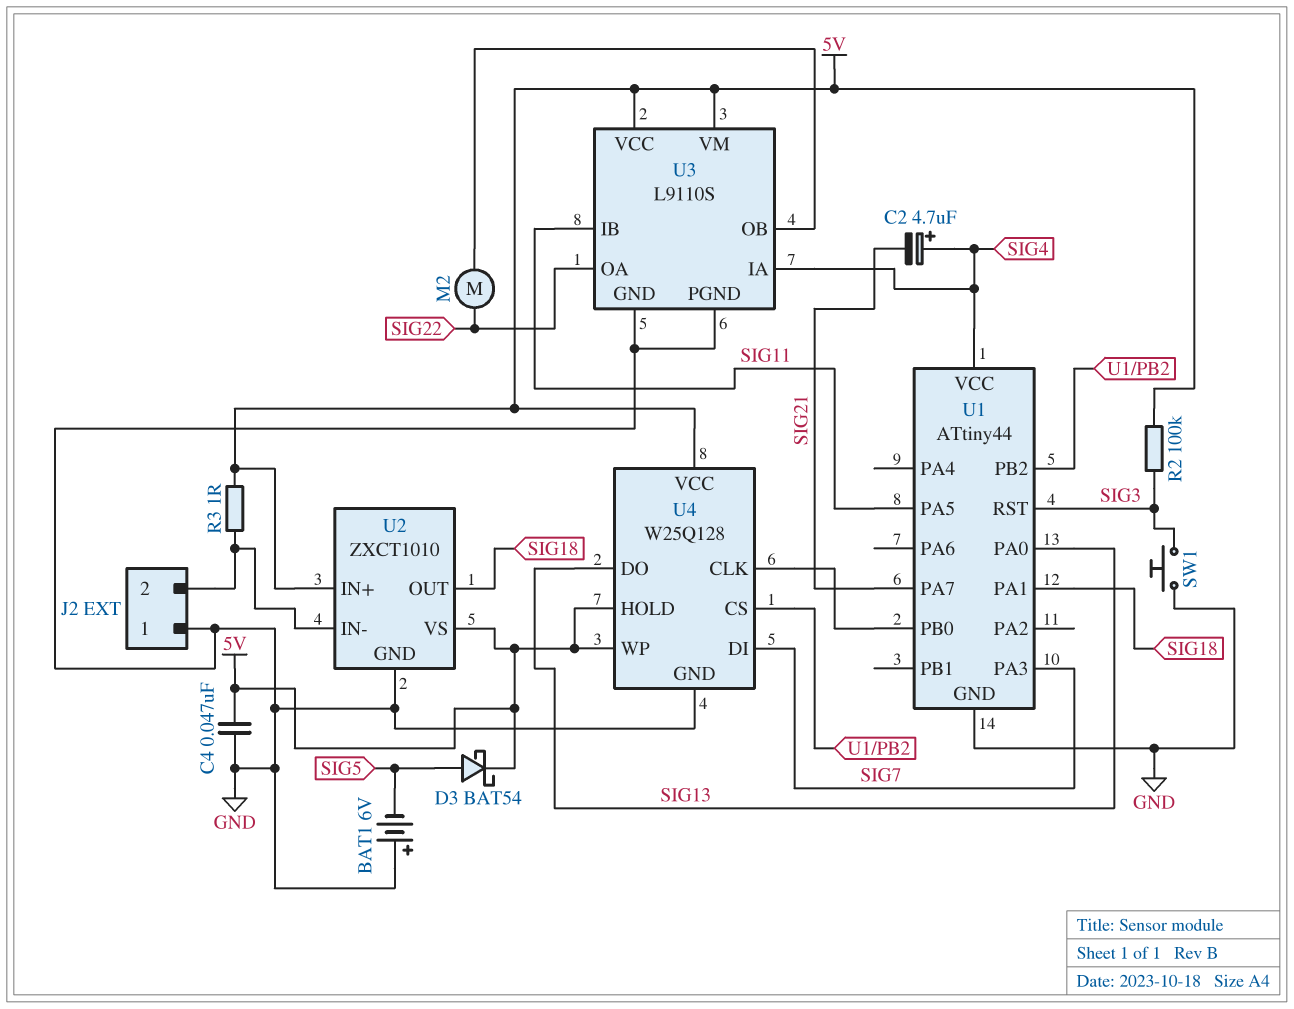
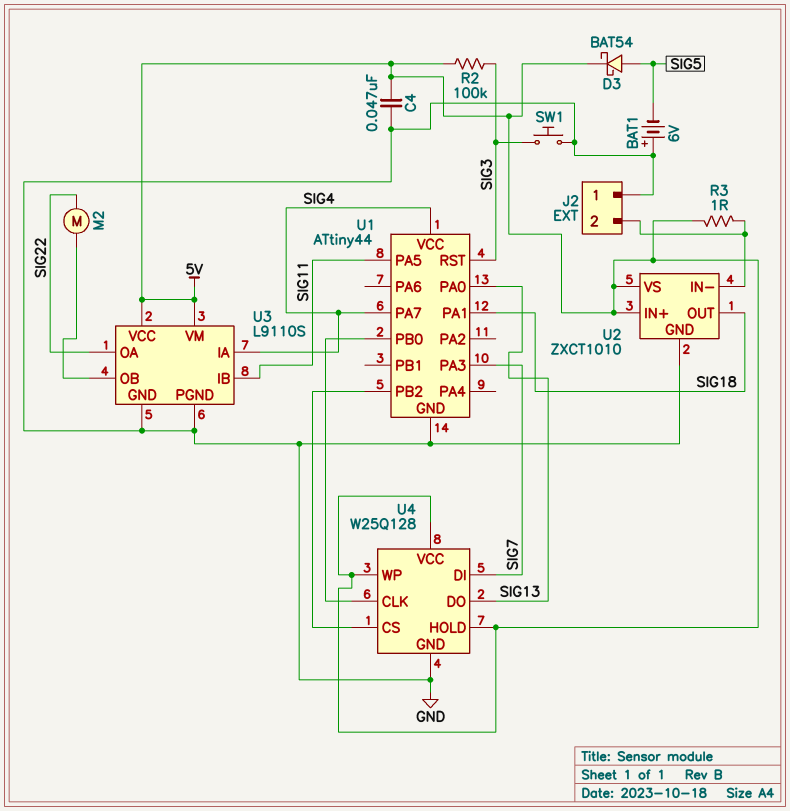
C2: 4.7uF (plus SIG4, minus SIG21) -> none
U1 pin PA7: SIG21 -> SIG4

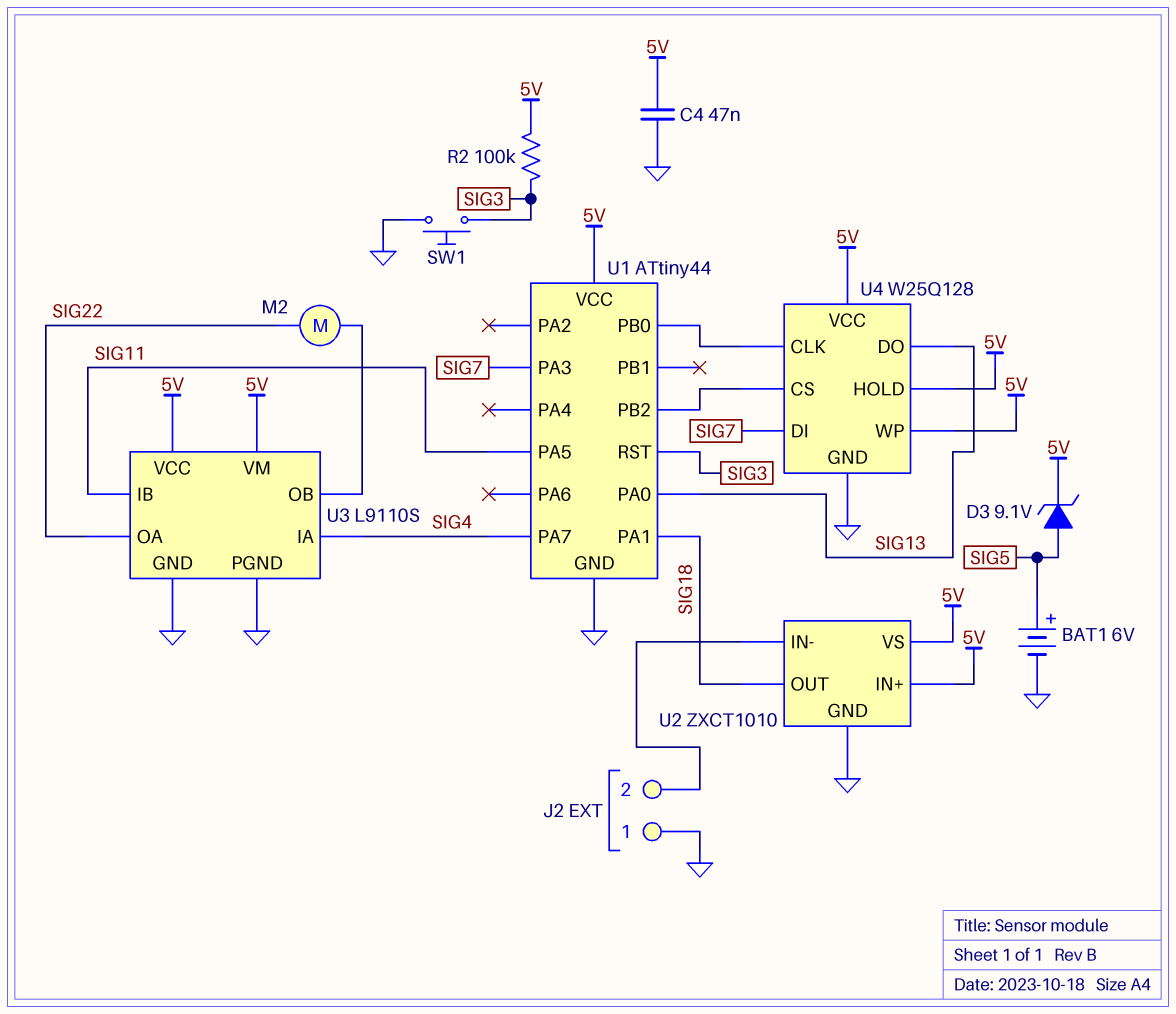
BAT1: 6V (plus GND, minus SIG5) -> 6V (plus SIG5, minus GND)
D3: schottky BAT54 (A SIG5, K 5V) -> zener 9.1V (A SIG5, K 5V)
R3: 1 (5V, J2/2) -> none
U1 pin VCC: SIG4 -> 5V

